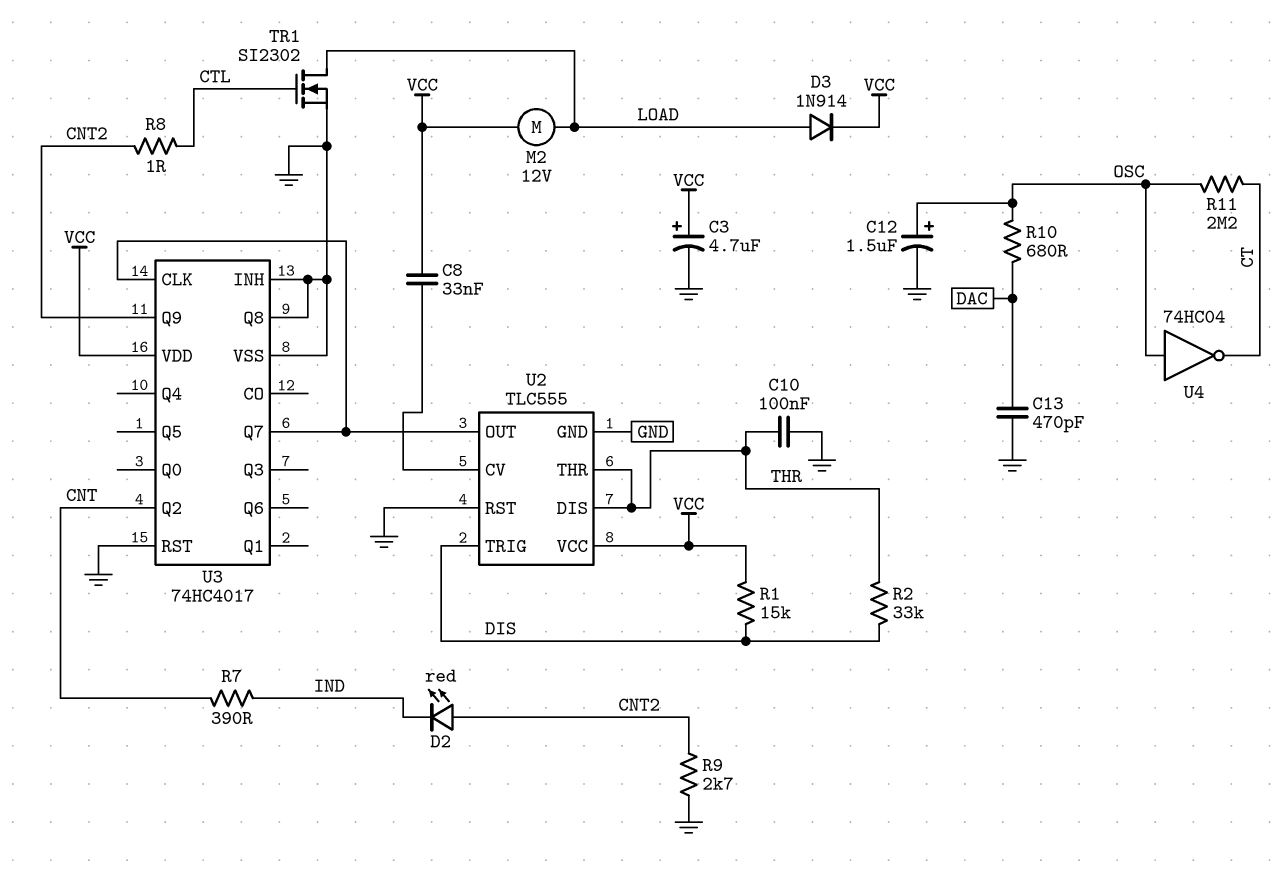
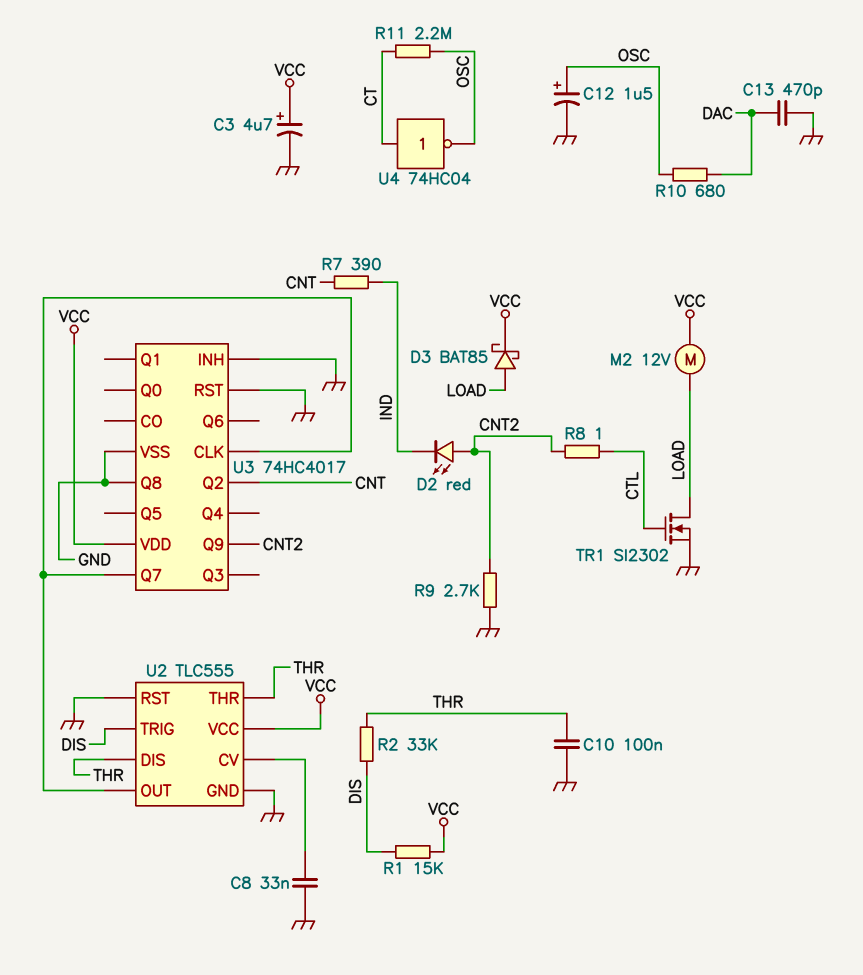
C8: 33nF (U2/CV, VCC) -> 33nF (GND, U2/CV)
D3: diode 1N914 (A LOAD, K VCC) -> schottky BAT85 (A LOAD, K VCC)
U4: NOT 74HC04 (in OSC, out CT) -> NOT 74HC04 (in CT, out OSC)

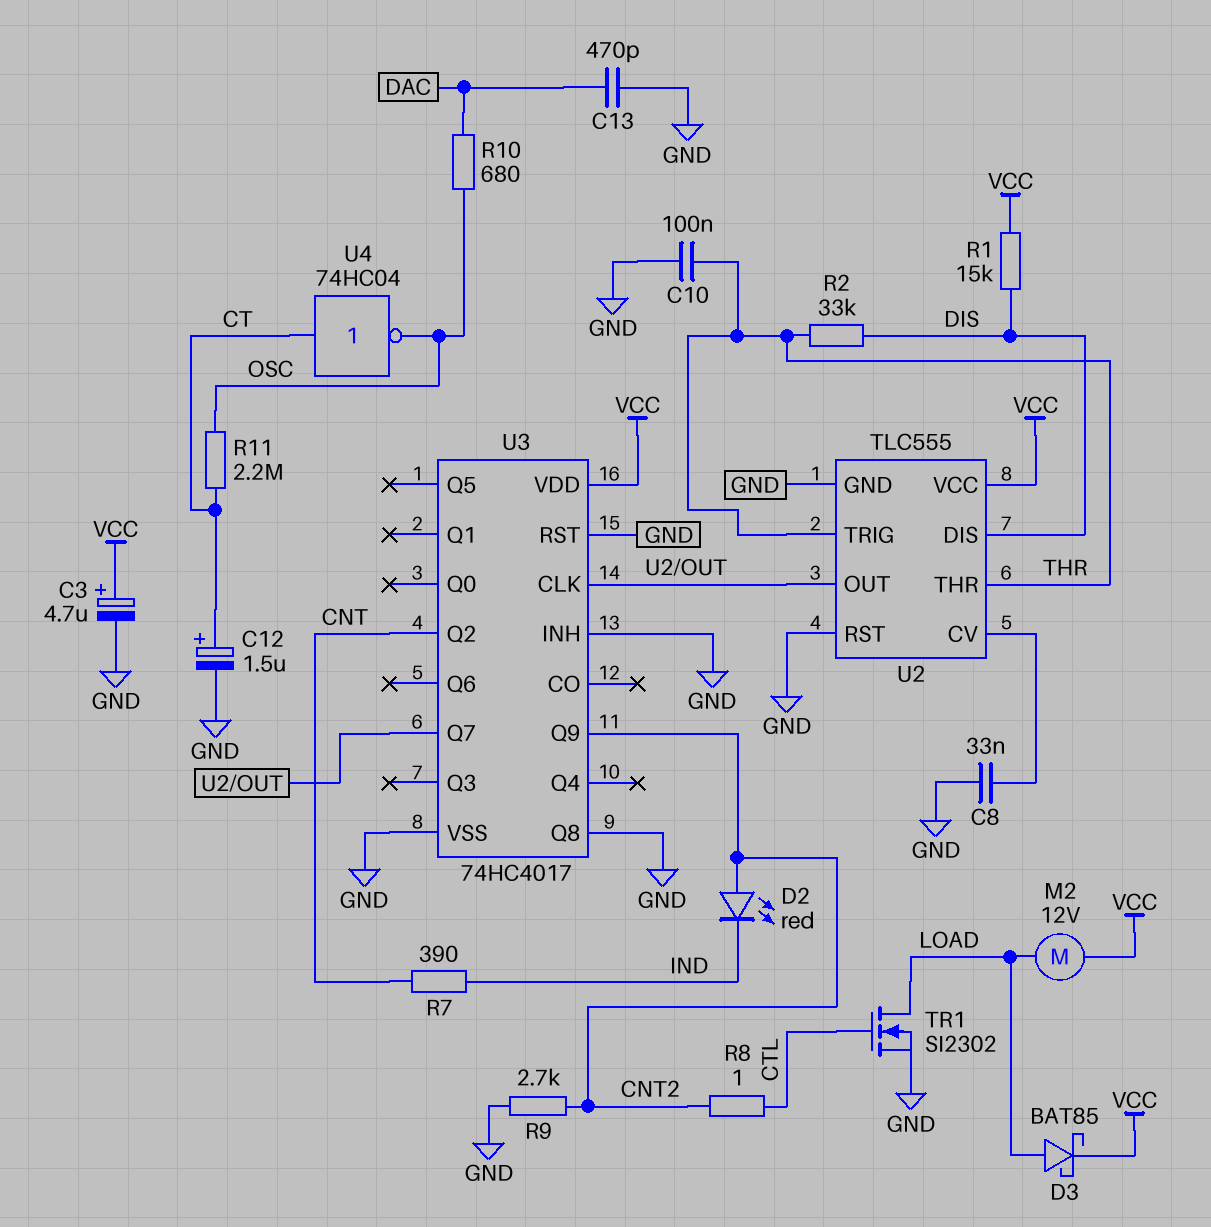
C12: 1.5uF (plus OSC, minus GND) -> 1.5uF (plus CT, minus GND)
U2 pin DIS: THR -> DIS
U2 pin TRIG: DIS -> THR

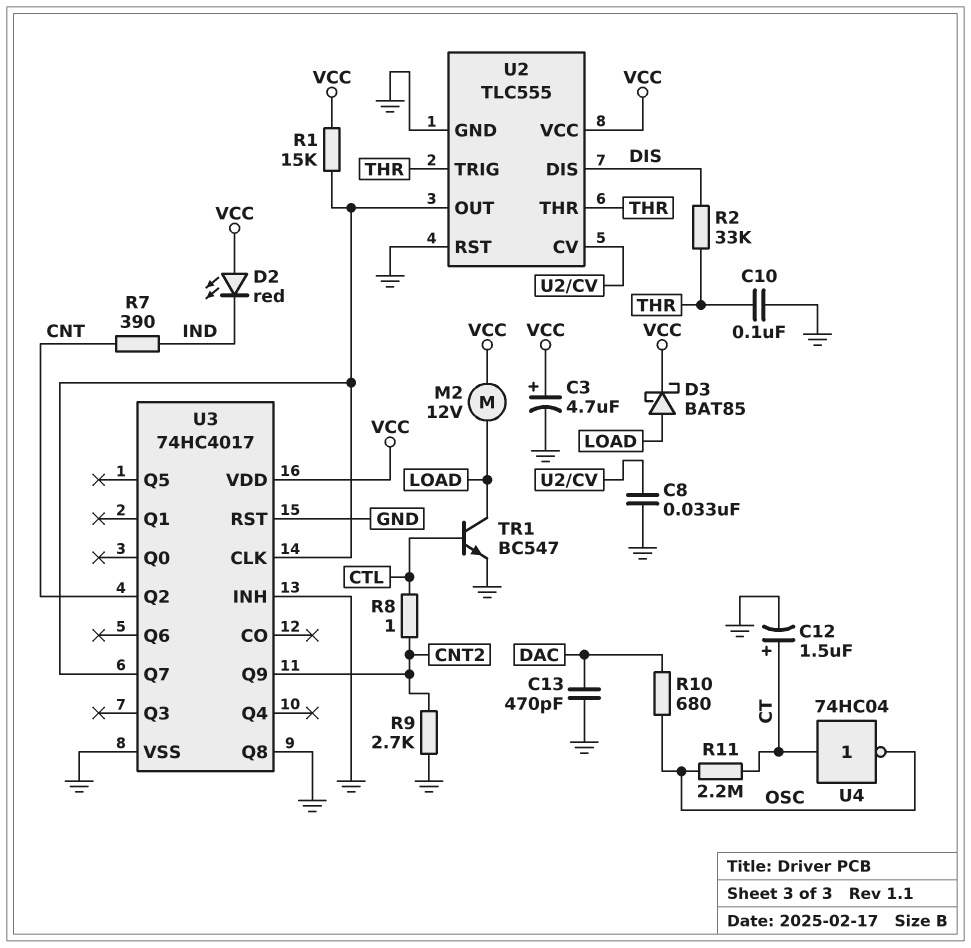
D2: LED red (A CNT2, K IND) -> LED red (A VCC, K IND)
R1: 15k (DIS, VCC) -> 15k (U2/OUT, VCC)
TR1: NMOS SI2302 (G CTL, D LOAD, S GND) -> NPN BC547 (B CTL, C LOAD, E GND)

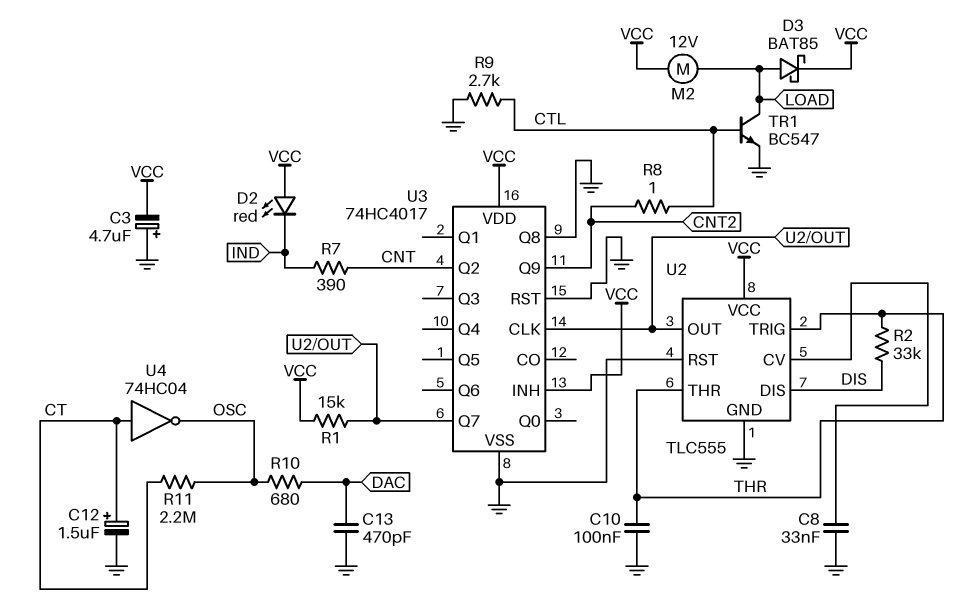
C3: 4.7uF (plus VCC, minus GND) -> 4.7uF (plus GND, minus VCC)
R9: 2.7k (CNT2, GND) -> 2.7k (CTL, GND)
U3 pin INH: GND -> VCC

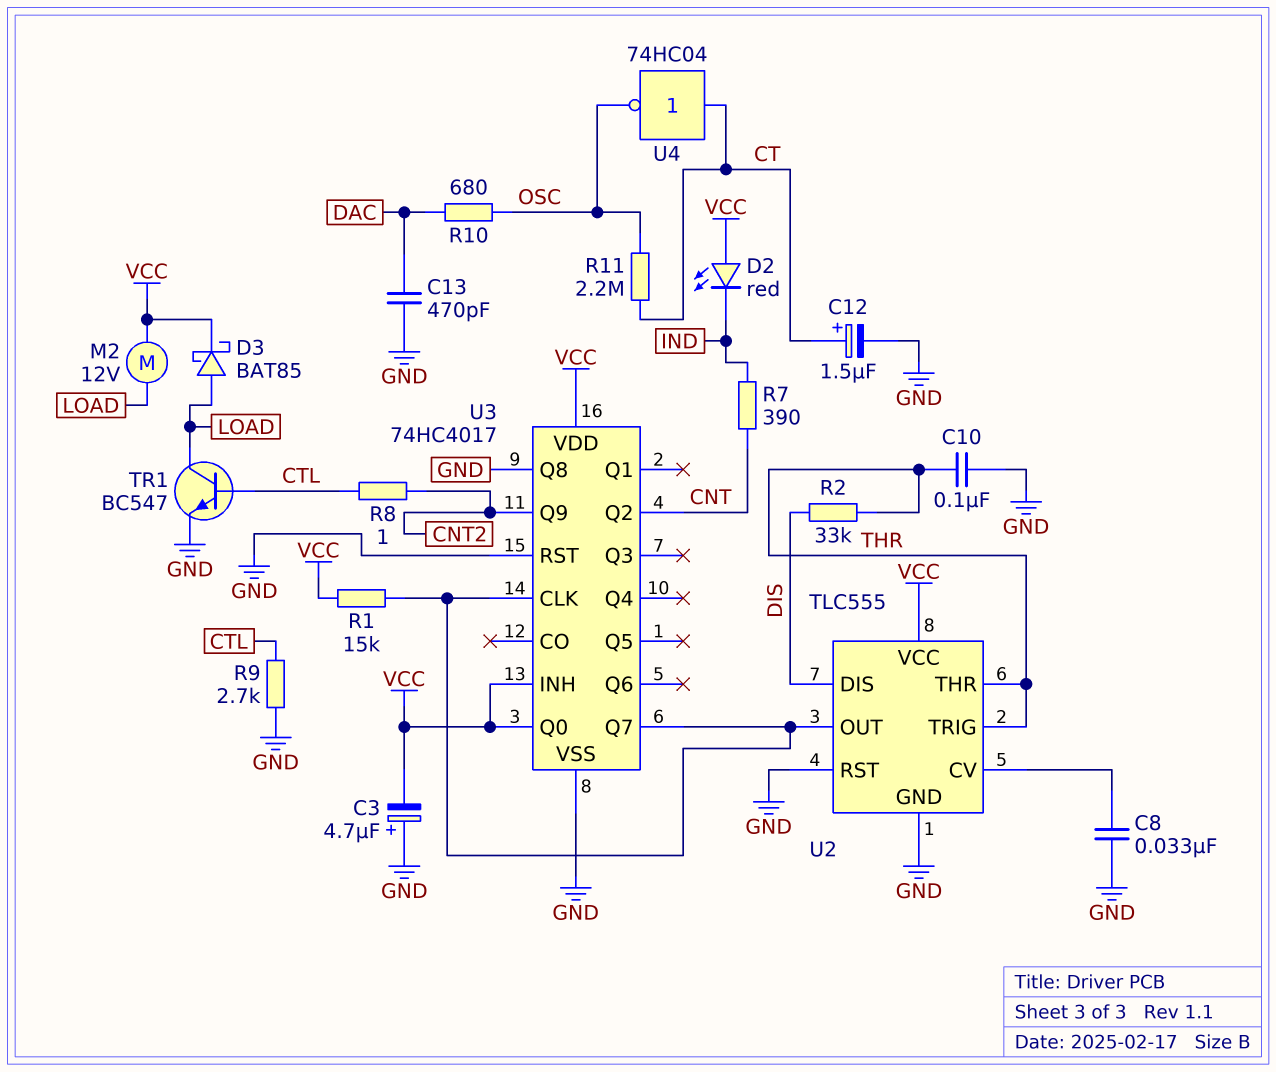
U3 pin Q0: none -> VCC

